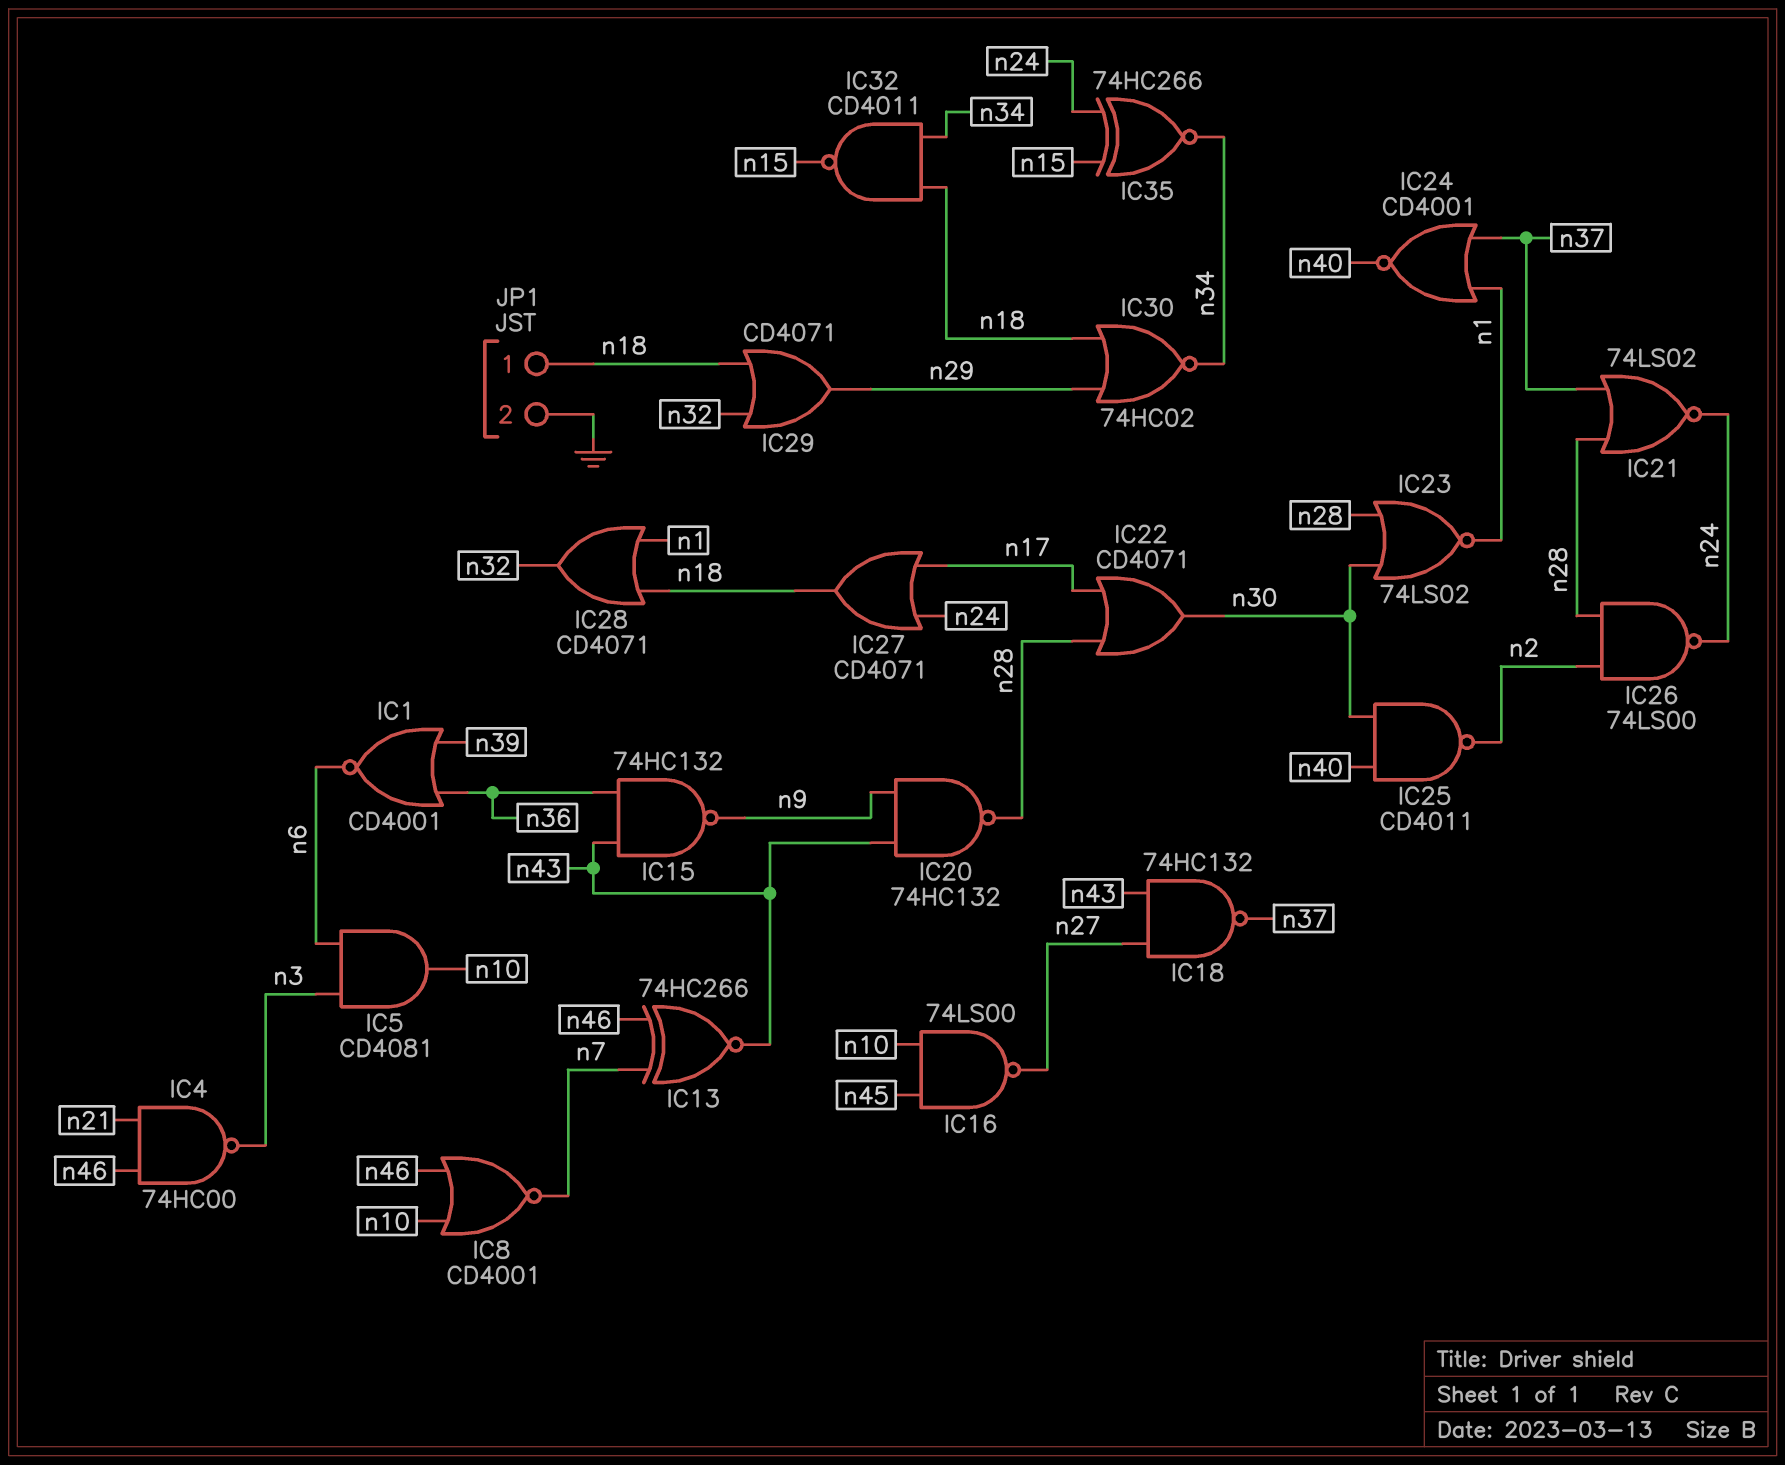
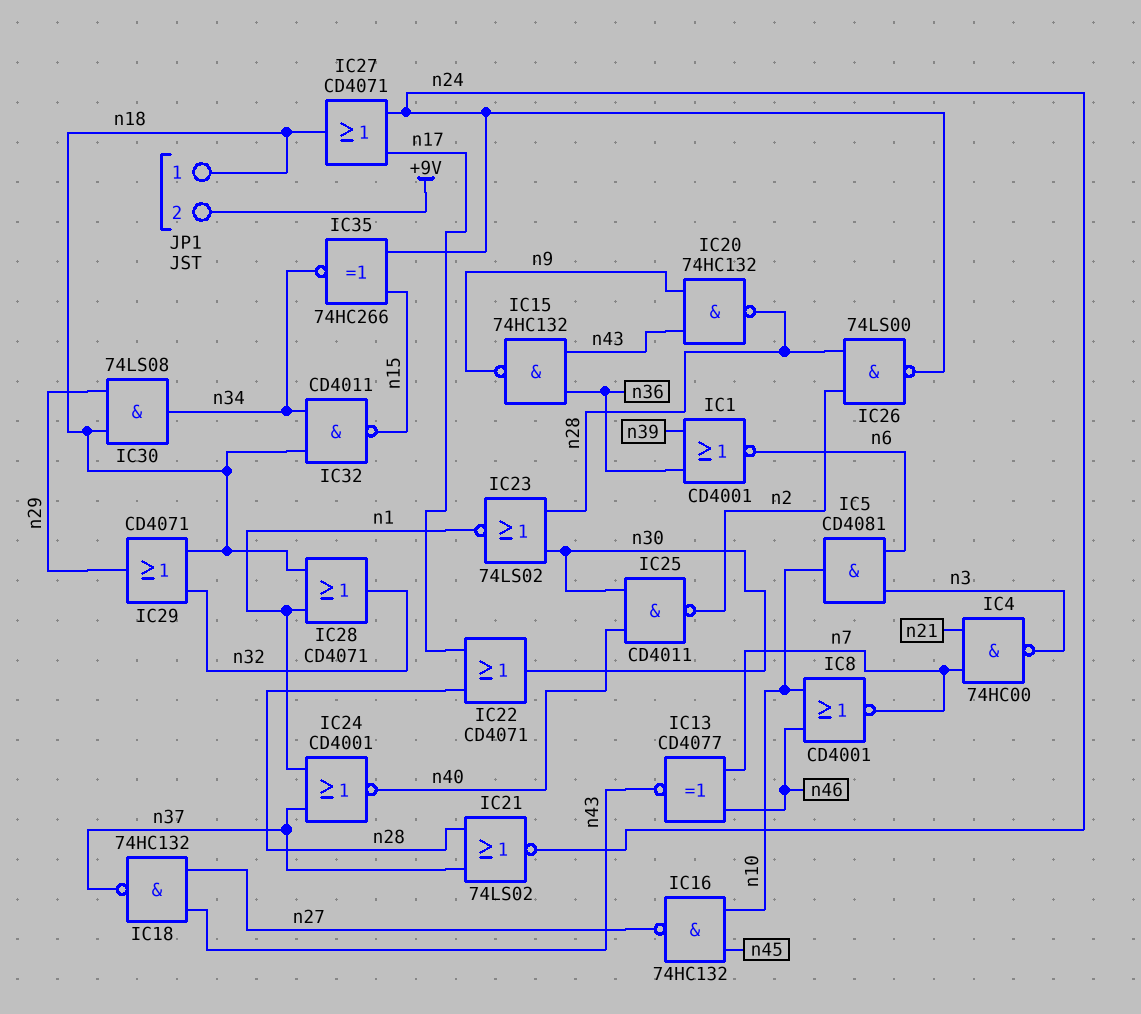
IC4: NAND 74HC00 (in n21, in n46, out n3) -> NAND 74HC00 (in n7, in n21, out n3)
IC13: XNOR 74HC266 (in n7, in n46, out n43) -> XNOR CD4077 (in n7, in n46, out n43)
IC16: NAND 74LS00 (in n10, in n45, out n27) -> NAND 74HC132 (in n10, in n45, out n27)
IC30: NOR 74HC02 (in n18, in n29, out n34) -> AND 74LS08 (in n18, in n29, out n34)
JP1 pin 2: GND -> +9V

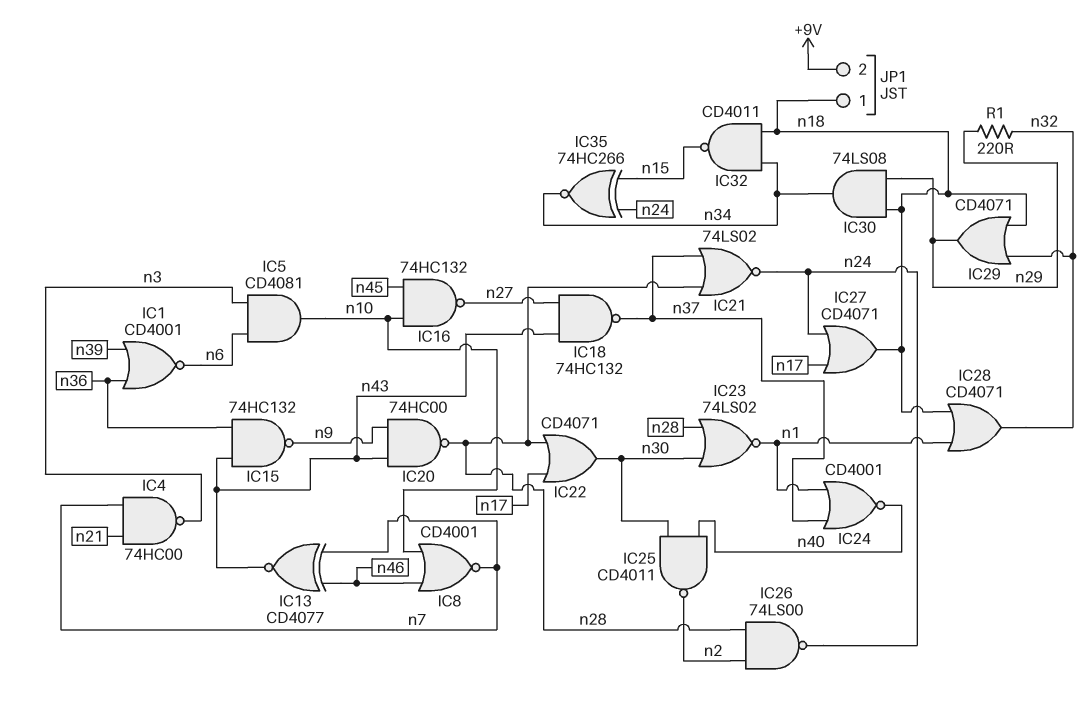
IC20: NAND 74HC132 (in n9, in n43, out n28) -> NAND 74HC00 (in n9, in n43, out n28)
R1: none -> 220 (n29, n32)

